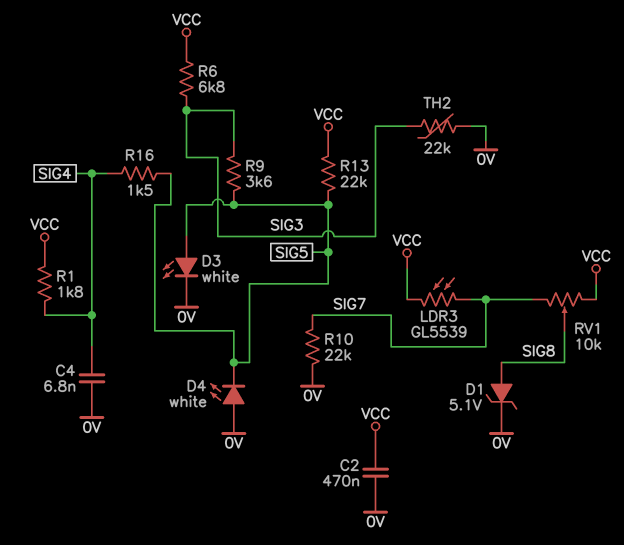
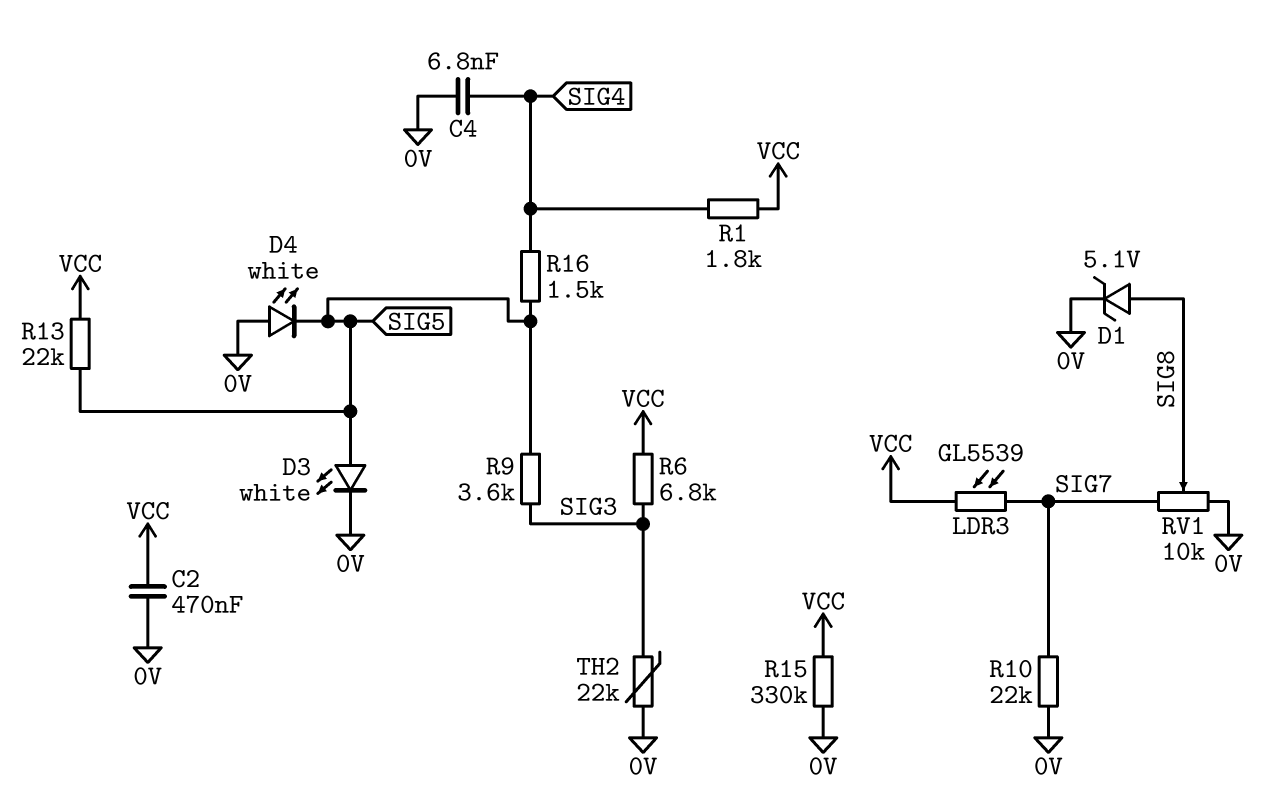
R15: none -> 330k (0V, VCC)
RV1: 10k (SIG7, VCC, wiper SIG8) -> 10k (0V, SIG7, wiper SIG8)

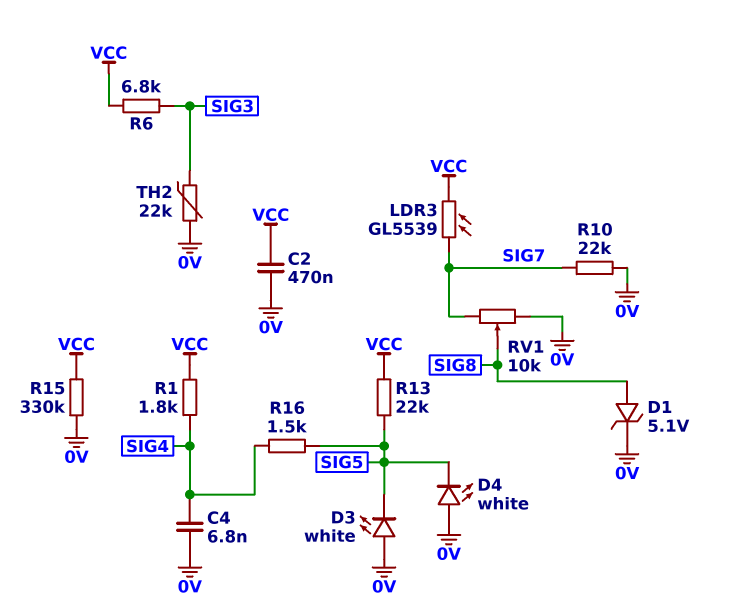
D3: LED white (A SIG5, K 0V) -> LED white (A 0V, K SIG5)
R9: 3.6k (SIG3, SIG5) -> none

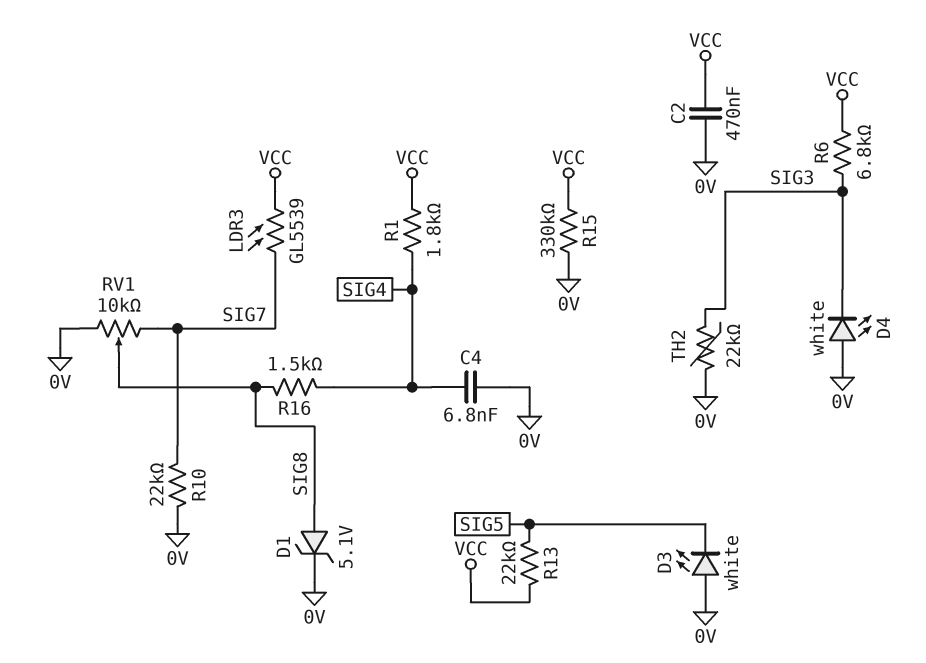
D4: LED white (A 0V, K SIG5) -> LED white (A 0V, K SIG3)
R16: 1.5k (SIG4, SIG5) -> 1.5k (SIG4, SIG8)

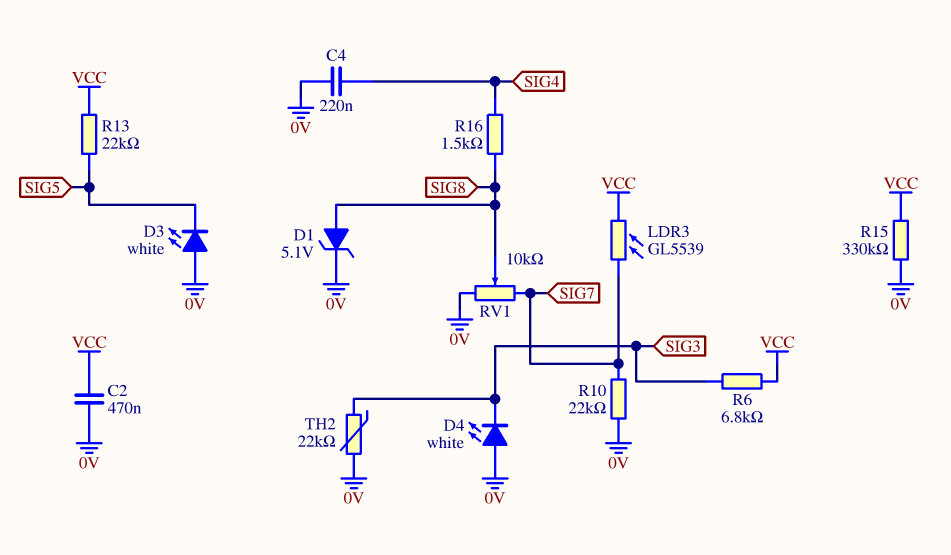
C4: 6.8nF (0V, SIG4) -> 220nF (0V, SIG4)
R1: 1.8k (SIG4, VCC) -> none

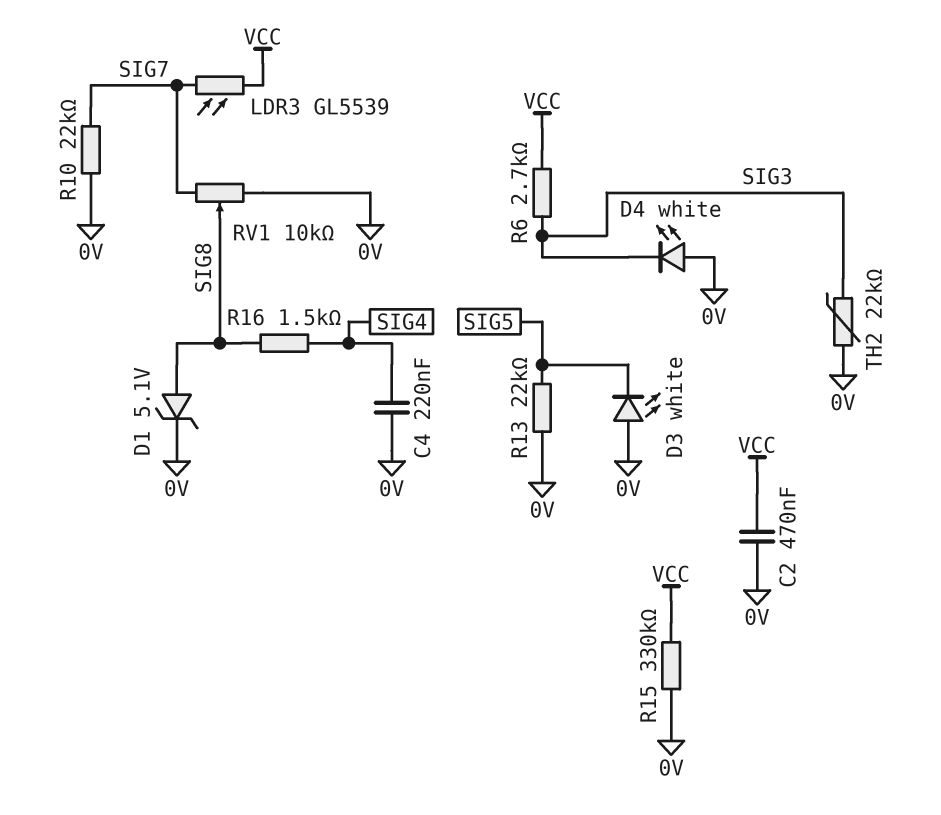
R6: 6.8k (SIG3, VCC) -> 2.7k (SIG3, VCC)
R13: 22k (SIG5, VCC) -> 22k (0V, SIG5)

